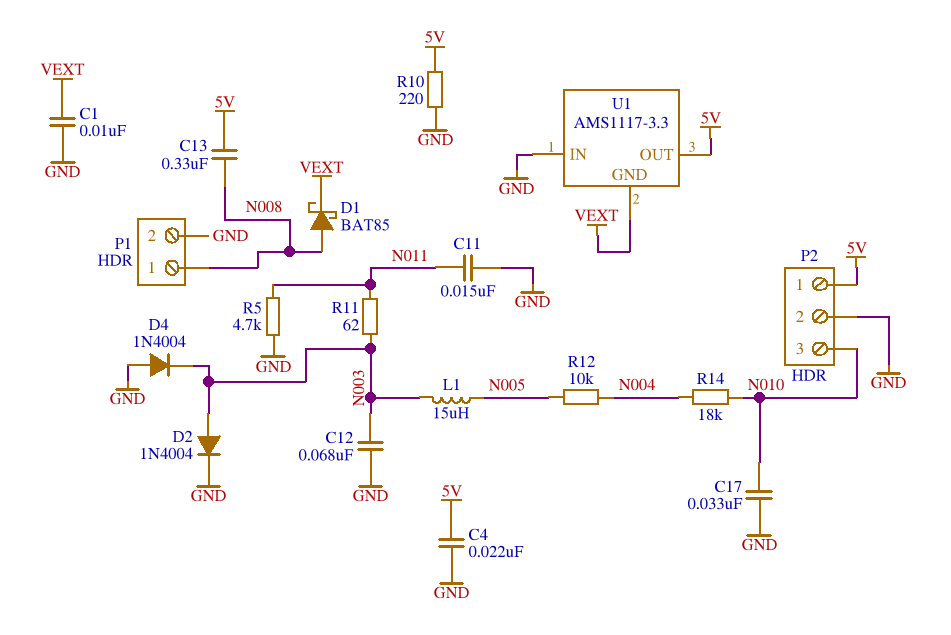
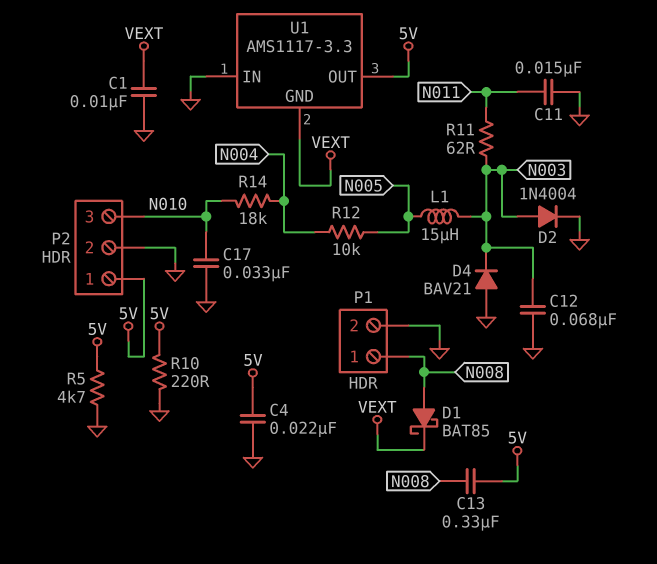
D4: diode 1N4004 (A GND, K N003) -> diode BAV21 (A GND, K N003)
R5: 4.7k (GND, N011) -> 4.7k (5V, GND)

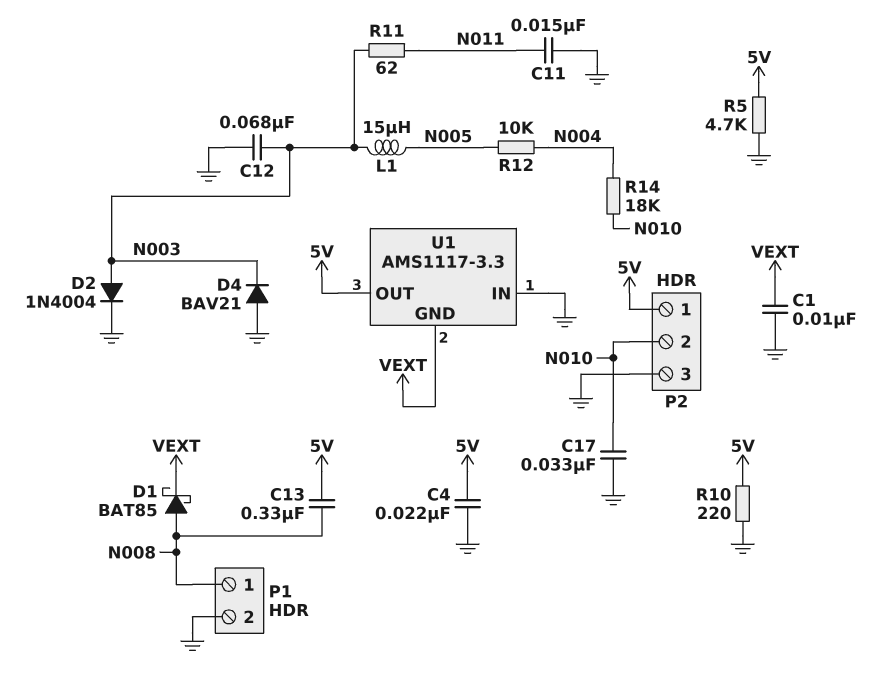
P2 pin 2: GND -> N010
P2 pin 3: N010 -> GND

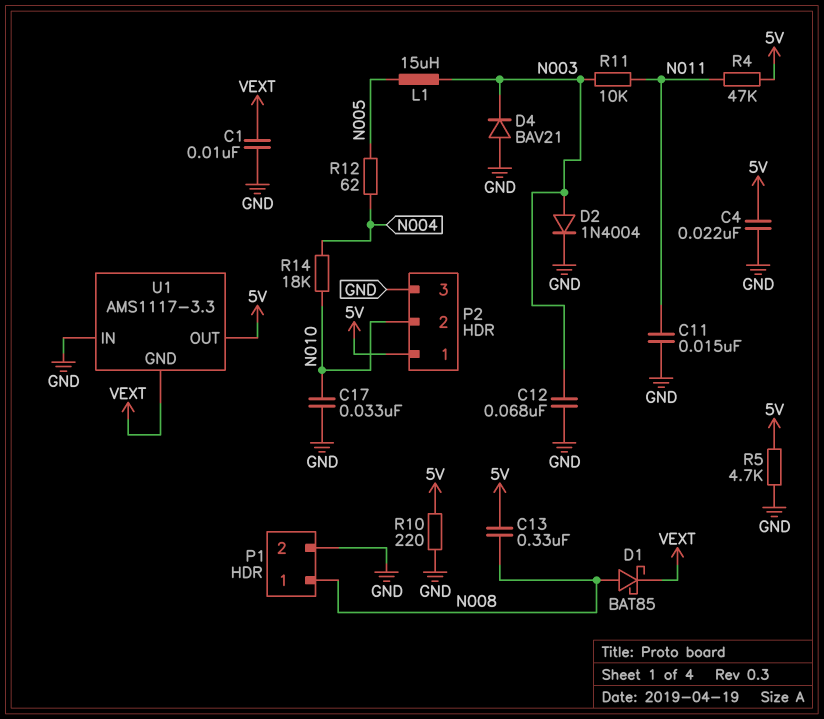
R4: none -> 47k (5V, N011)
R11: 62 (N003, N011) -> 10k (N003, N011)
R12: 10k (N004, N005) -> 62 (N004, N005)

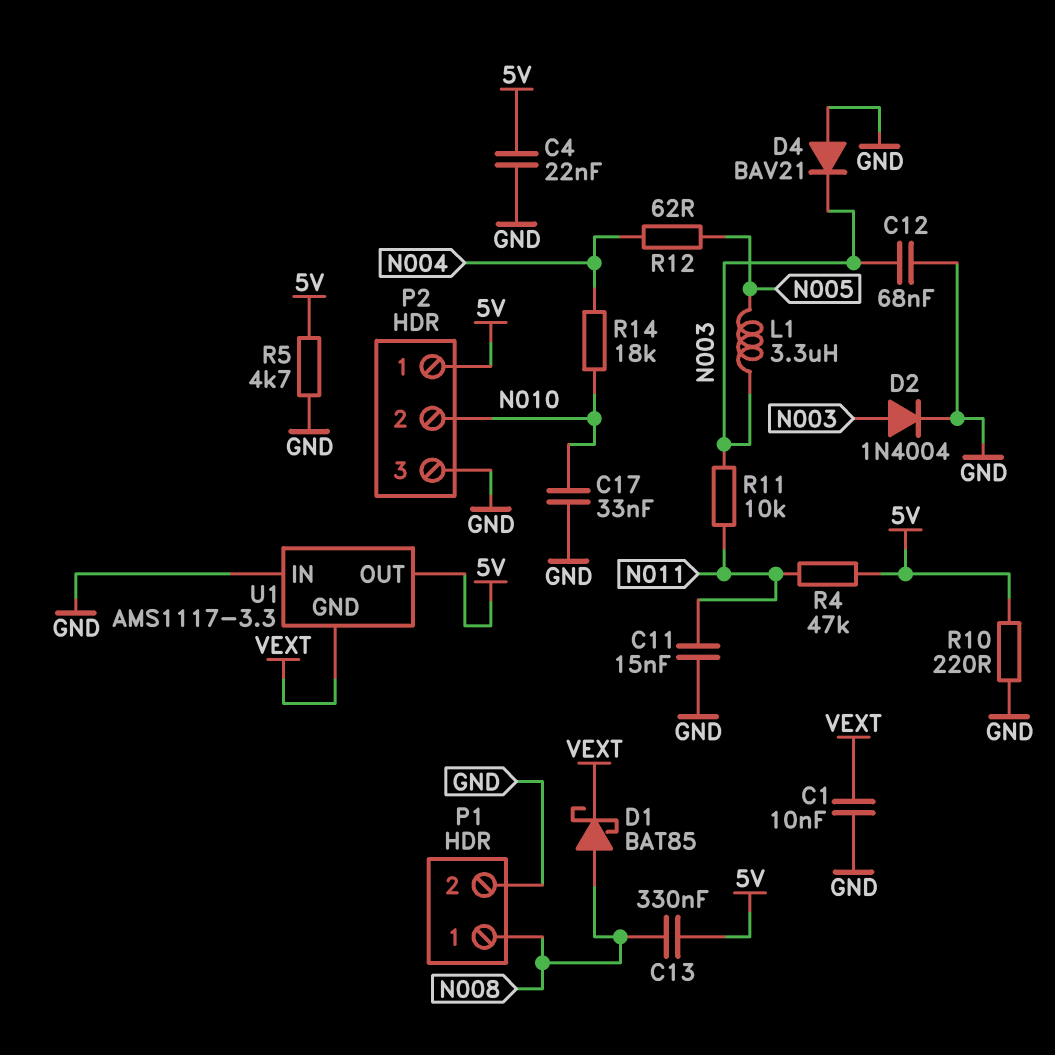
L1: 15uH (N003, N005) -> 3.3uH (N003, N005)

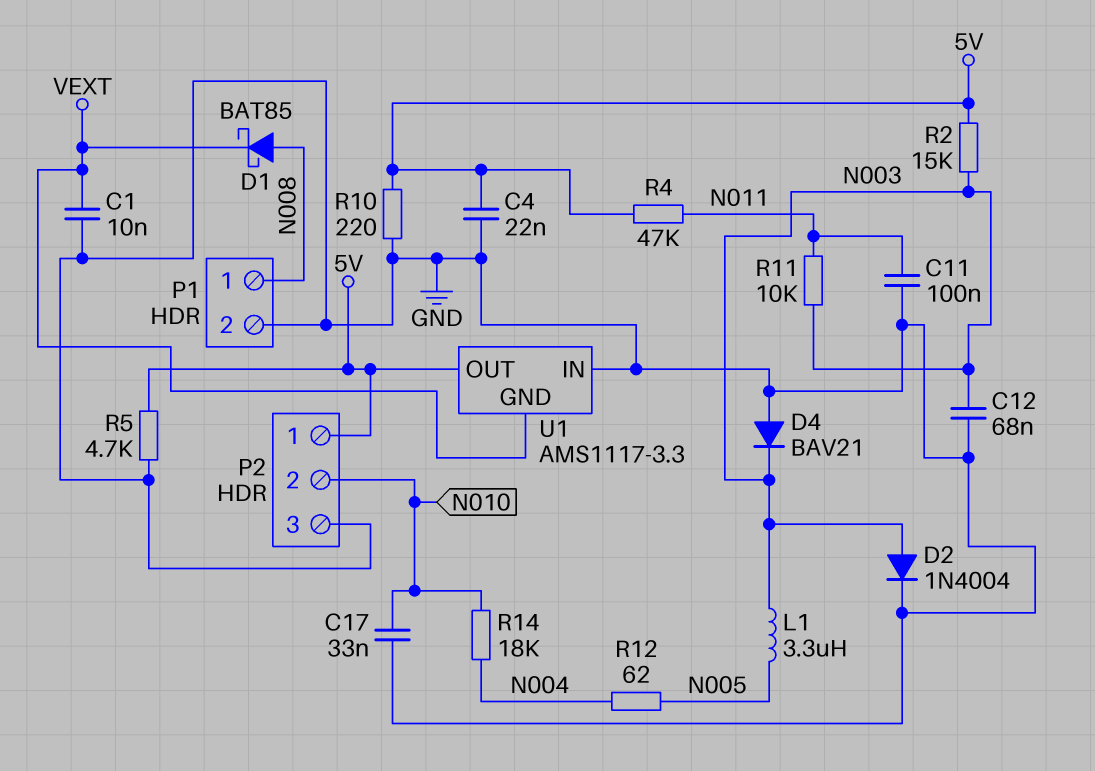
C11: 15nF (GND, N011) -> 100nF (GND, N011)
C13: 330nF (5V, N008) -> none
R2: none -> 15k (5V, N003)

